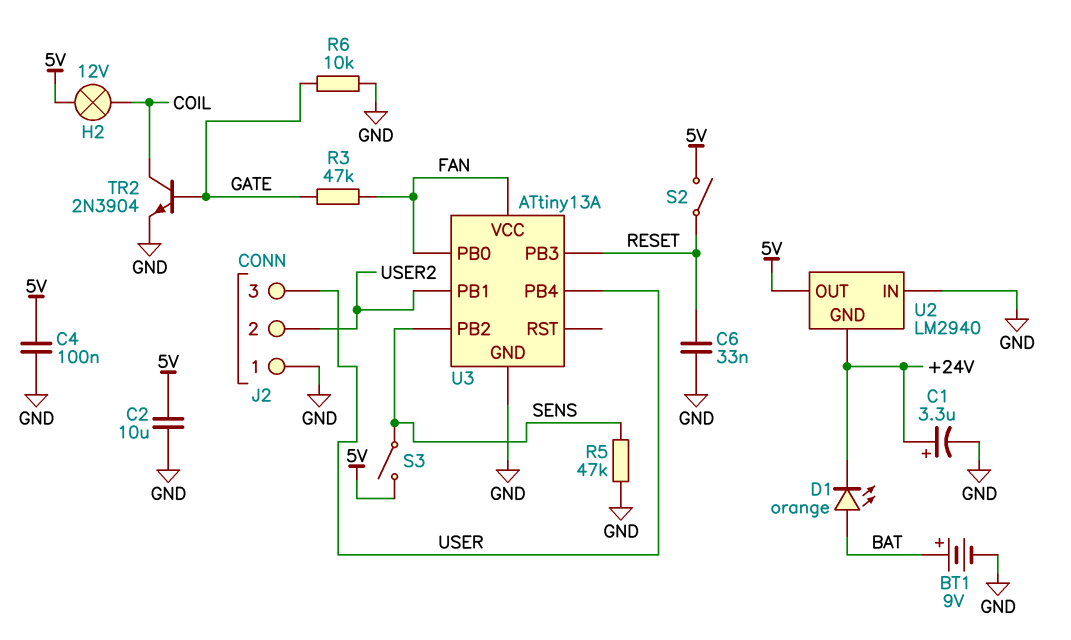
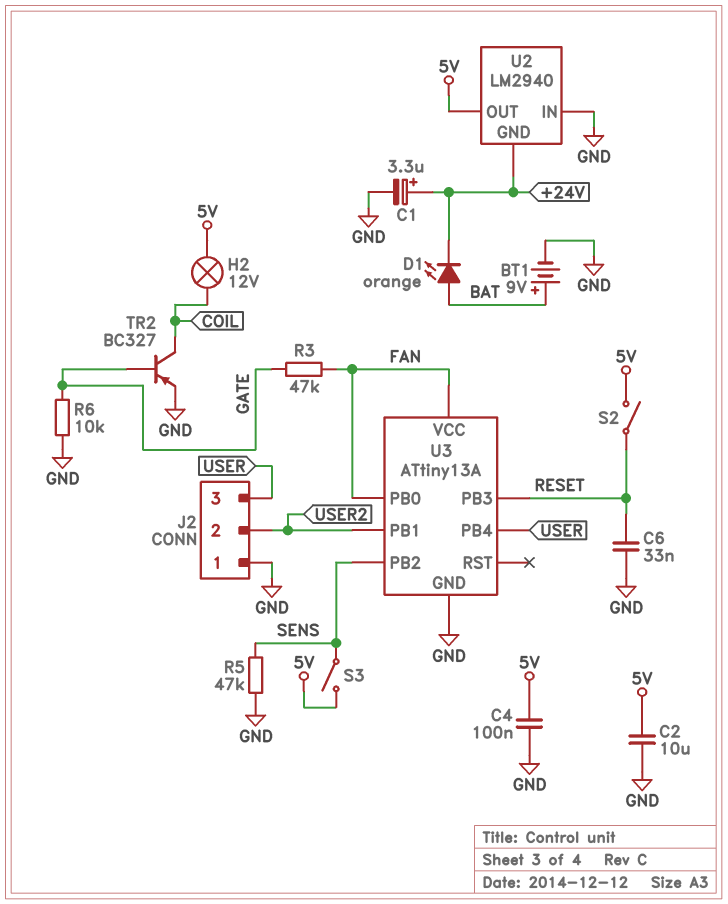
TR2: NPN 2N3904 (B GATE, C COIL, E GND) -> PNP BC327 (B GATE, C COIL, E GND)

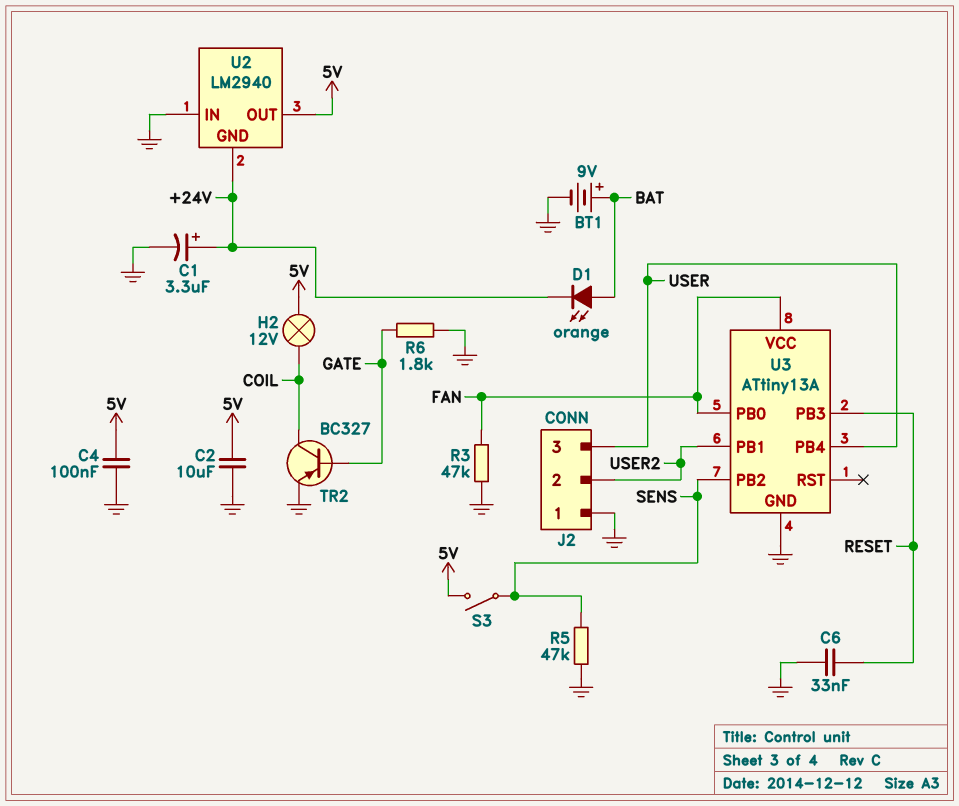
R3: 47k (FAN, GATE) -> 47k (FAN, GND)
R6: 10k (GATE, GND) -> 1.8k (GATE, GND)
S2: switch (5V, RESET) -> none

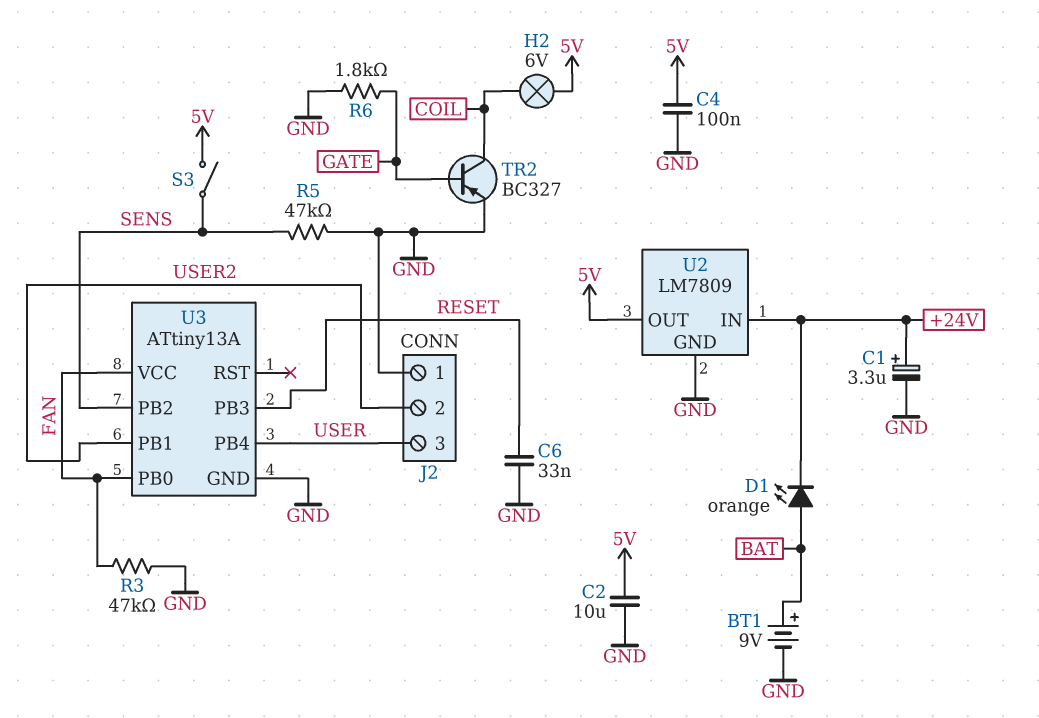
H2: lamp 12V (5V, COIL) -> lamp 6V (5V, COIL)
U2: LM2940 -> LM7809
U2 pin GND: +24V -> GND
U2 pin IN: GND -> +24V

